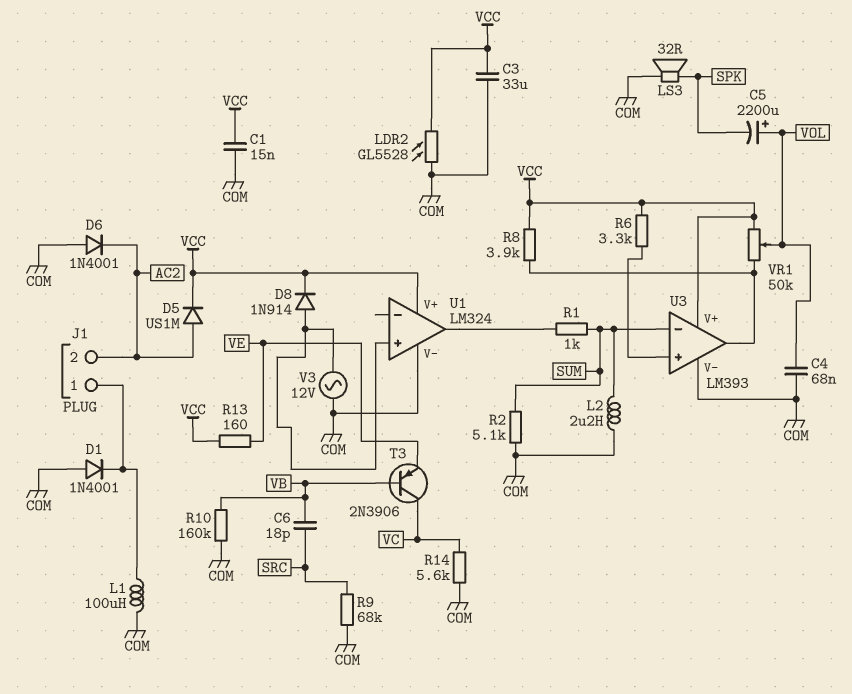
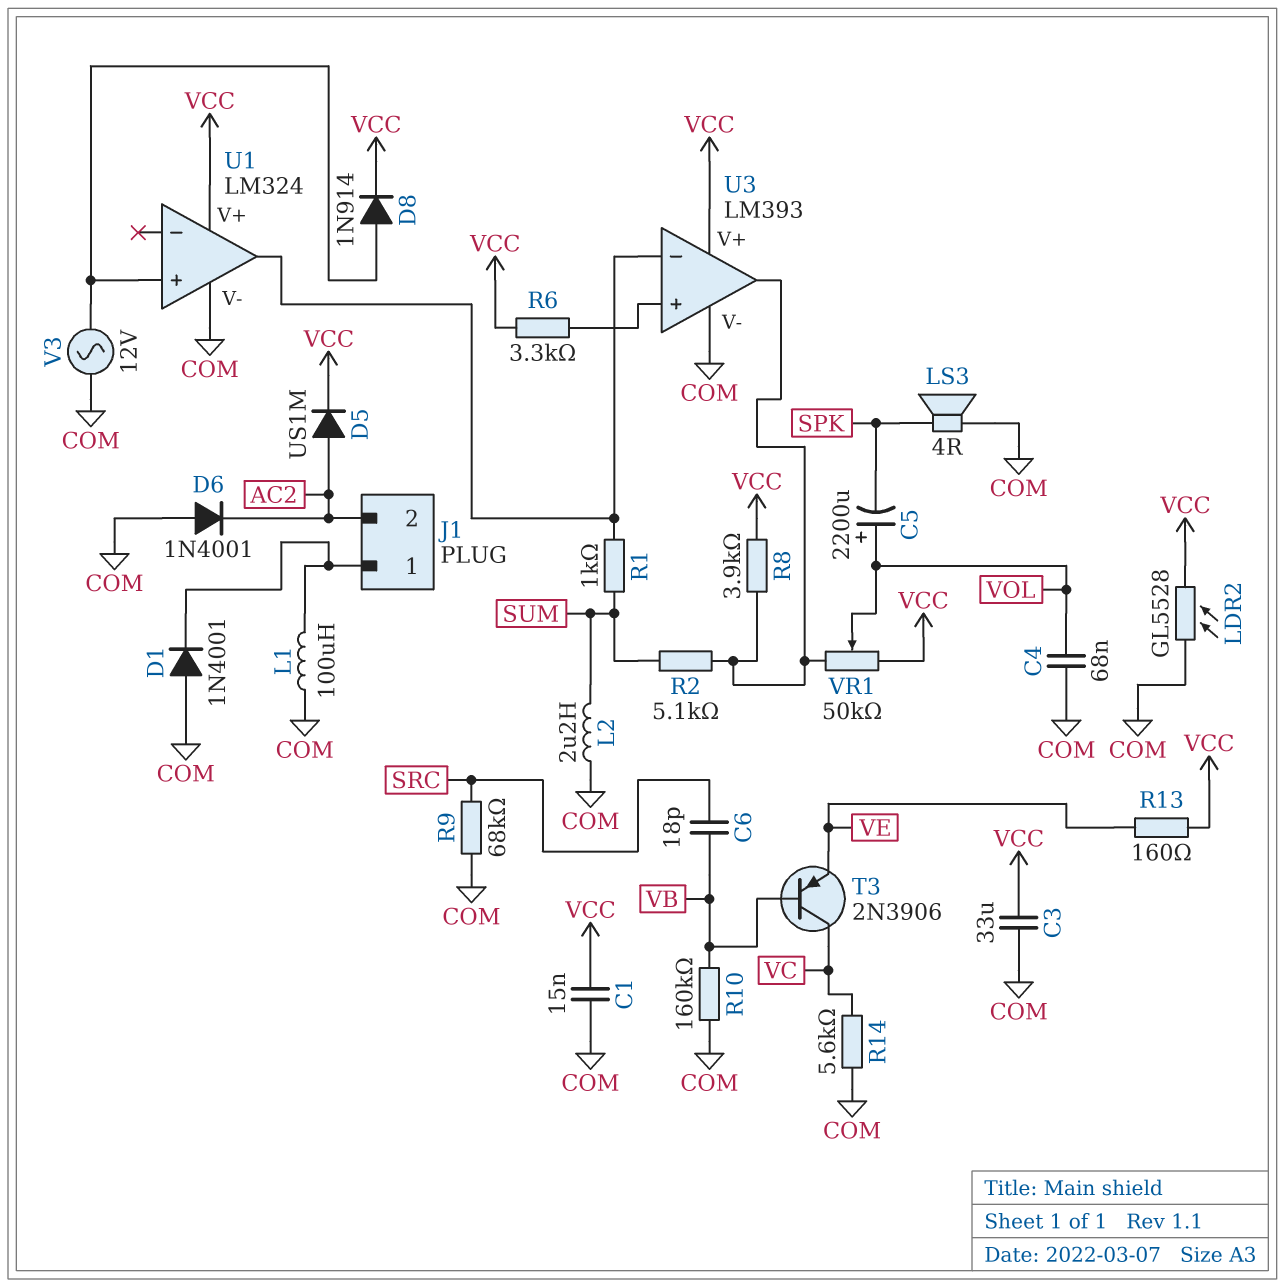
LS3: speaker 32R (COM, SPK) -> speaker 4R (COM, SPK)
R2: 5.1k (COM, SUM) -> 5.1k (SUM, U3/out)
U3 pin in-: SUM -> U1/out

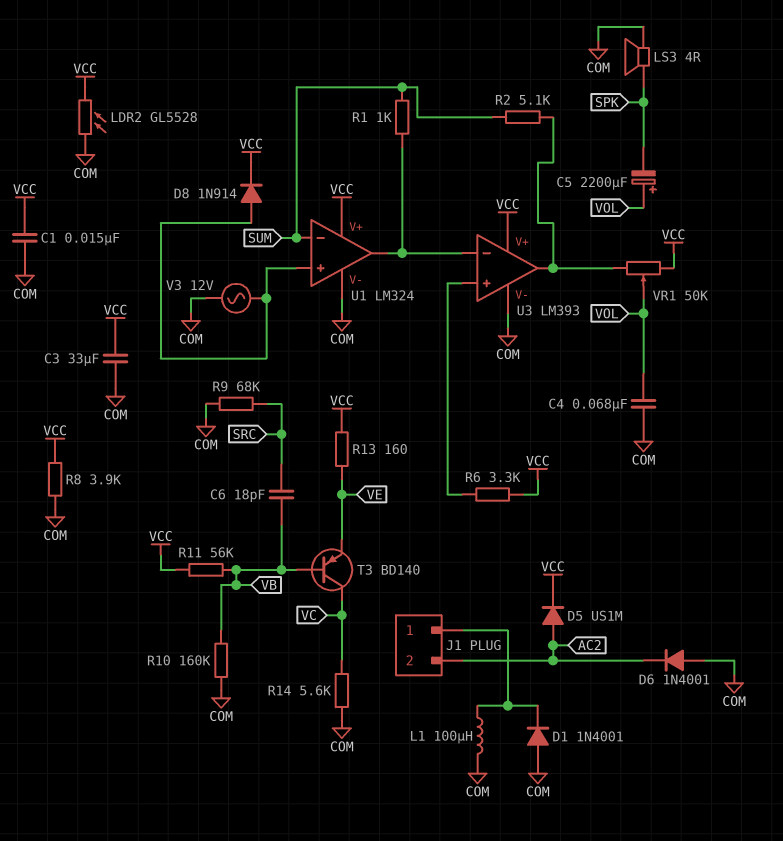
L2: 2.2uH (COM, SUM) -> none
R8: 3.9k (U3/out, VCC) -> 3.9k (COM, VCC)
R11: none -> 56k (VB, VCC)
T3: PNP 2N3906 (B VB, C VC, E VE) -> PNP BD140 (B VB, C VC, E VE)
U1 pin in-: none -> SUM

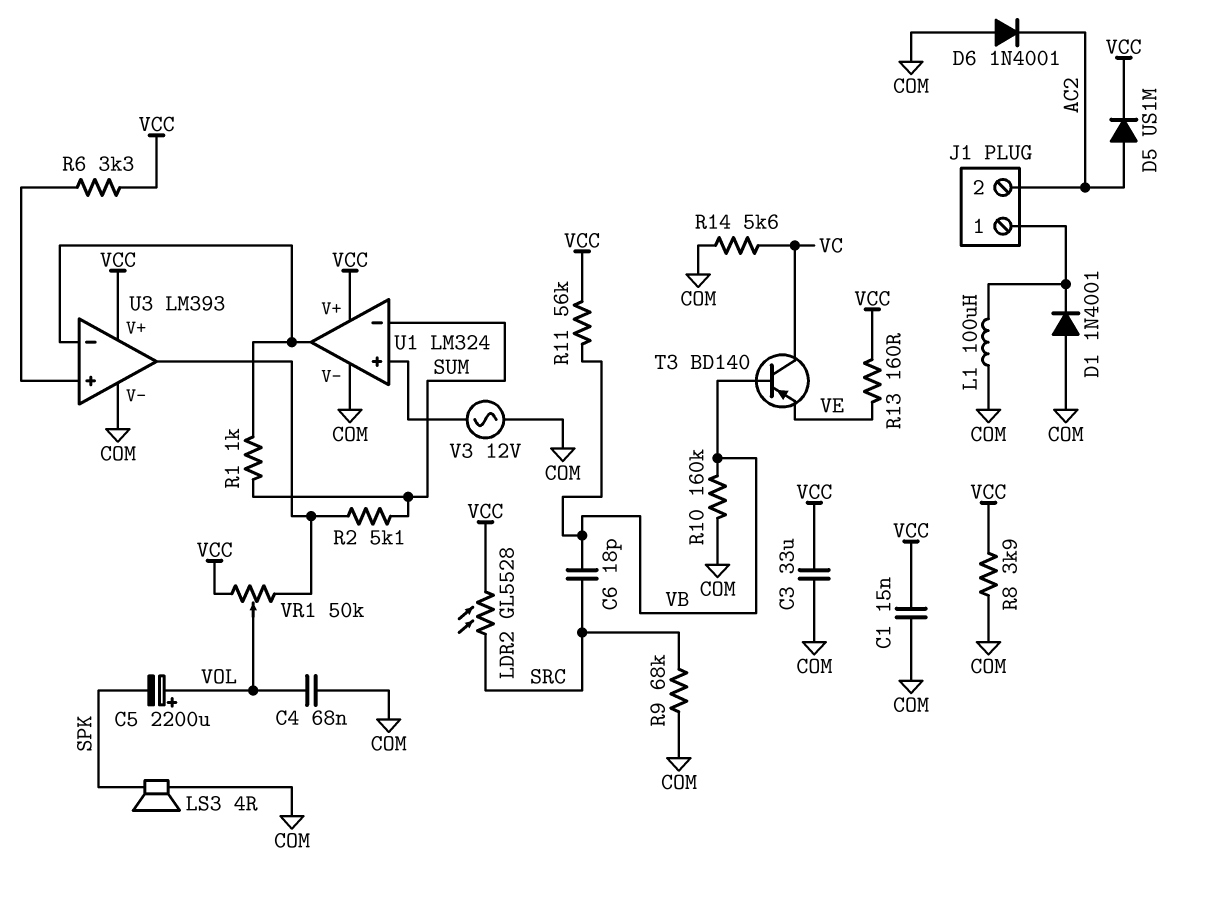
D8: diode 1N914 (A U1/in+, K VCC) -> none
LDR2: GL5528 (COM, VCC) -> GL5528 (SRC, VCC)

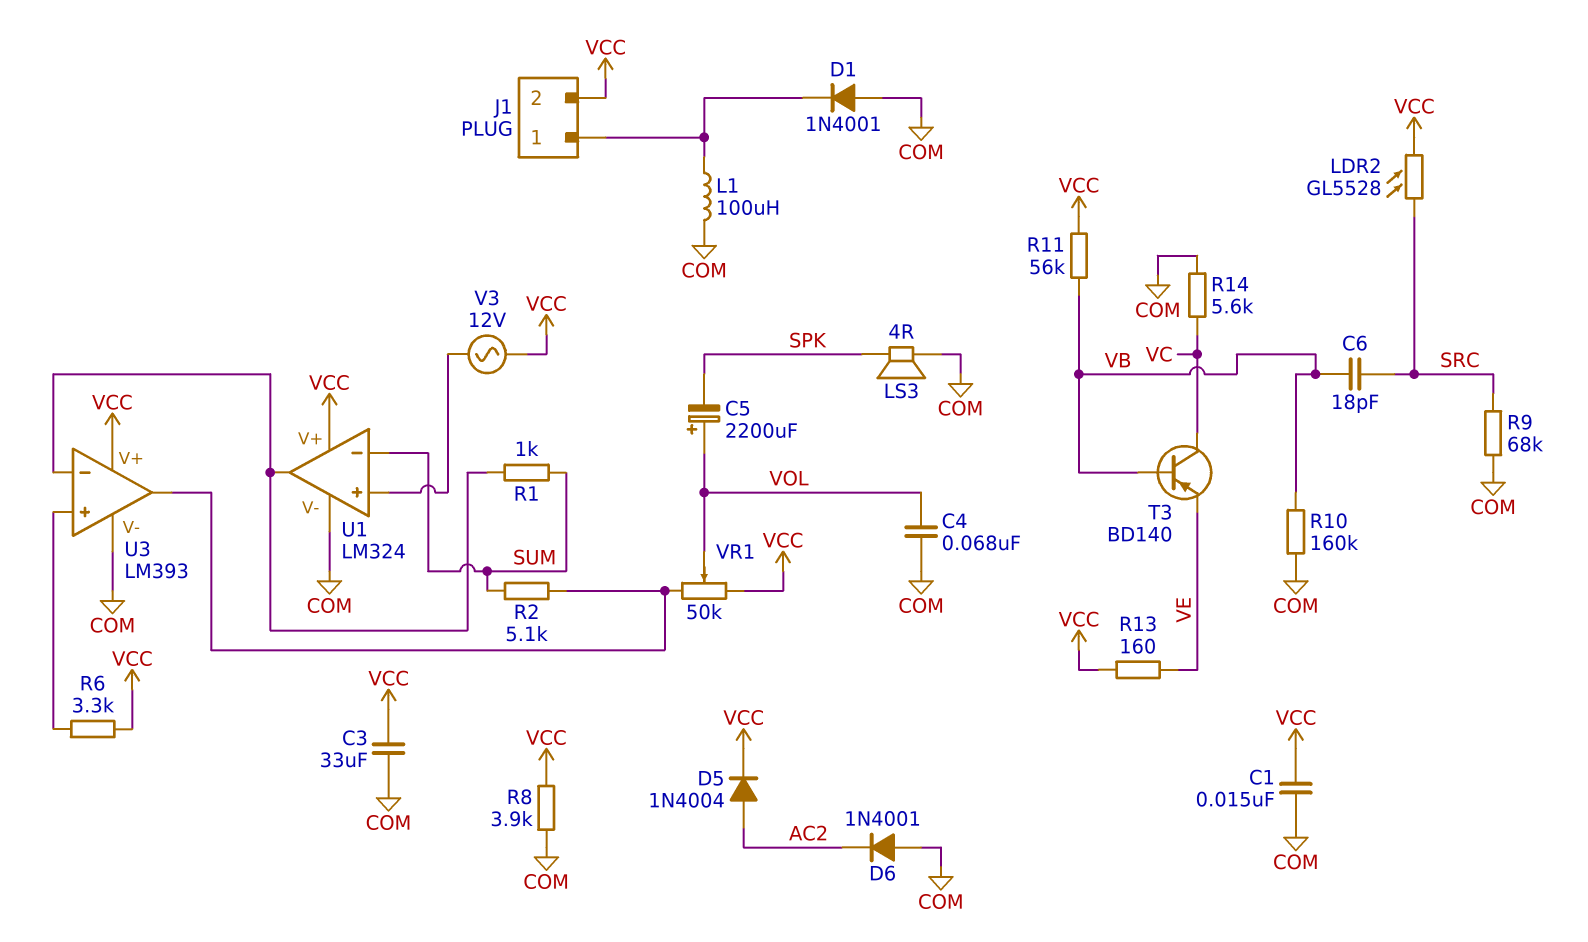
D5: diode US1M (A AC2, K VCC) -> diode 1N4004 (A AC2, K VCC)
J1 pin 2: AC2 -> VCC
V3: AC 12V (COM, U1/in+) -> AC 12V (U1/in+, VCC)

